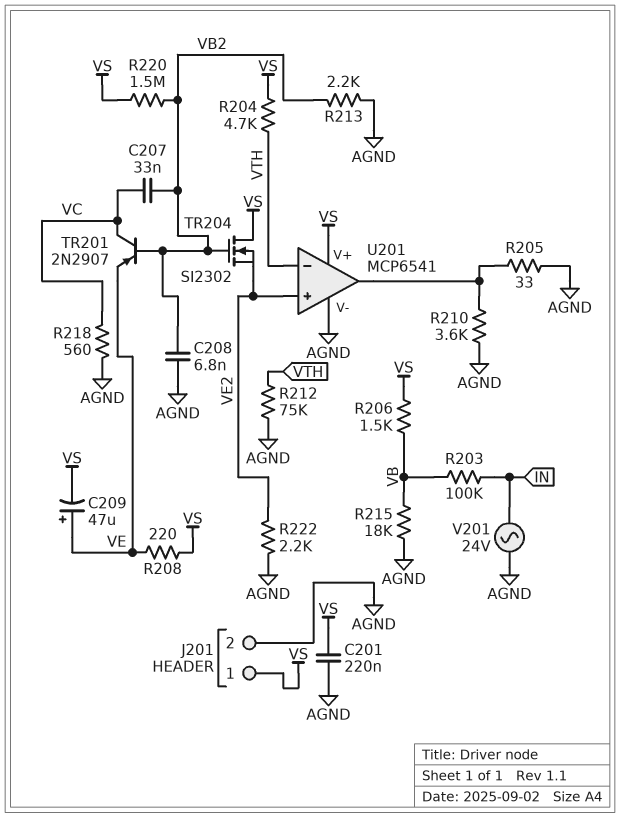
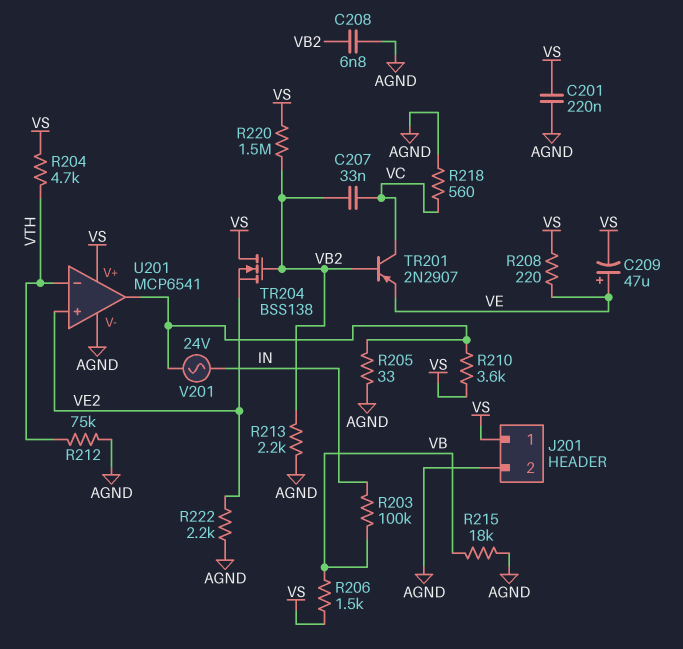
R210: 3.6k (AGND, U201/out) -> 3.6k (U201/out, VS)
TR204: NMOS SI2302 (G VB2, D VS, S VE2) -> NMOS BSS138 (G VB2, D VS, S VE2)
V201: AC 24V (AGND, IN) -> AC 24V (IN, U201/out)

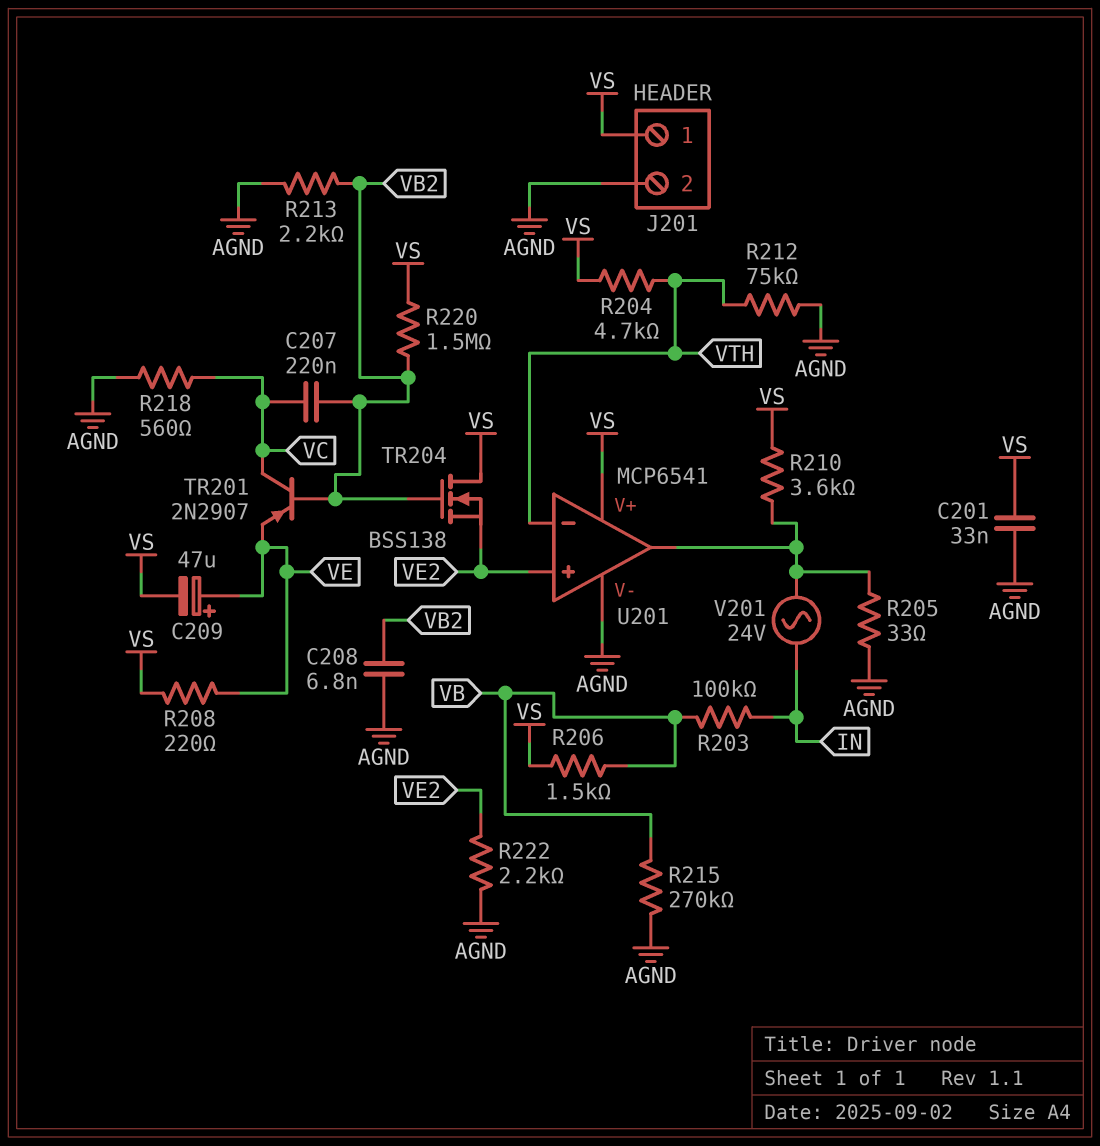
C201: 220nF (AGND, VS) -> 33nF (AGND, VS)
C207: 33nF (VB2, VC) -> 220nF (VB2, VC)
R215: 18k (AGND, VB) -> 270k (AGND, VB)

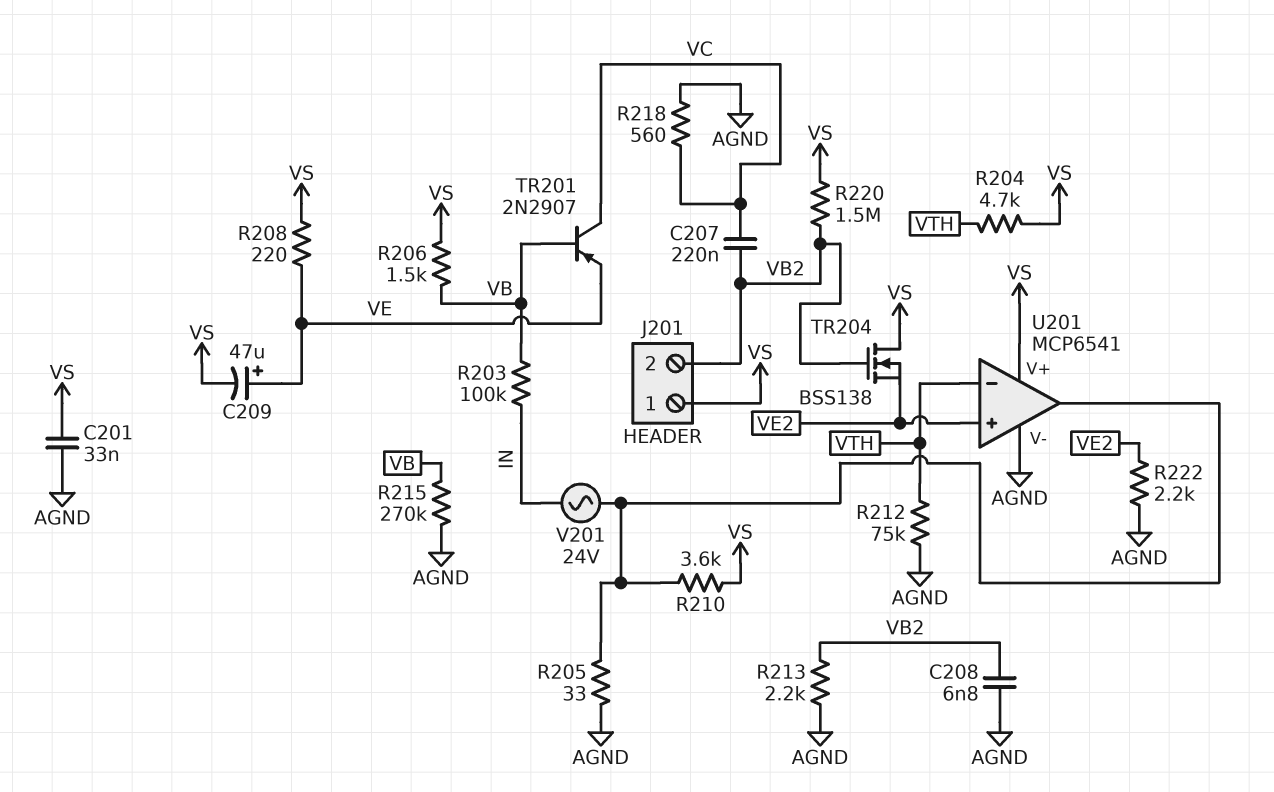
J201 pin 2: AGND -> VB2
TR201: PNP 2N2907 (B VB2, C VC, E VE) -> PNP 2N2907 (B VB, C VC, E VE)

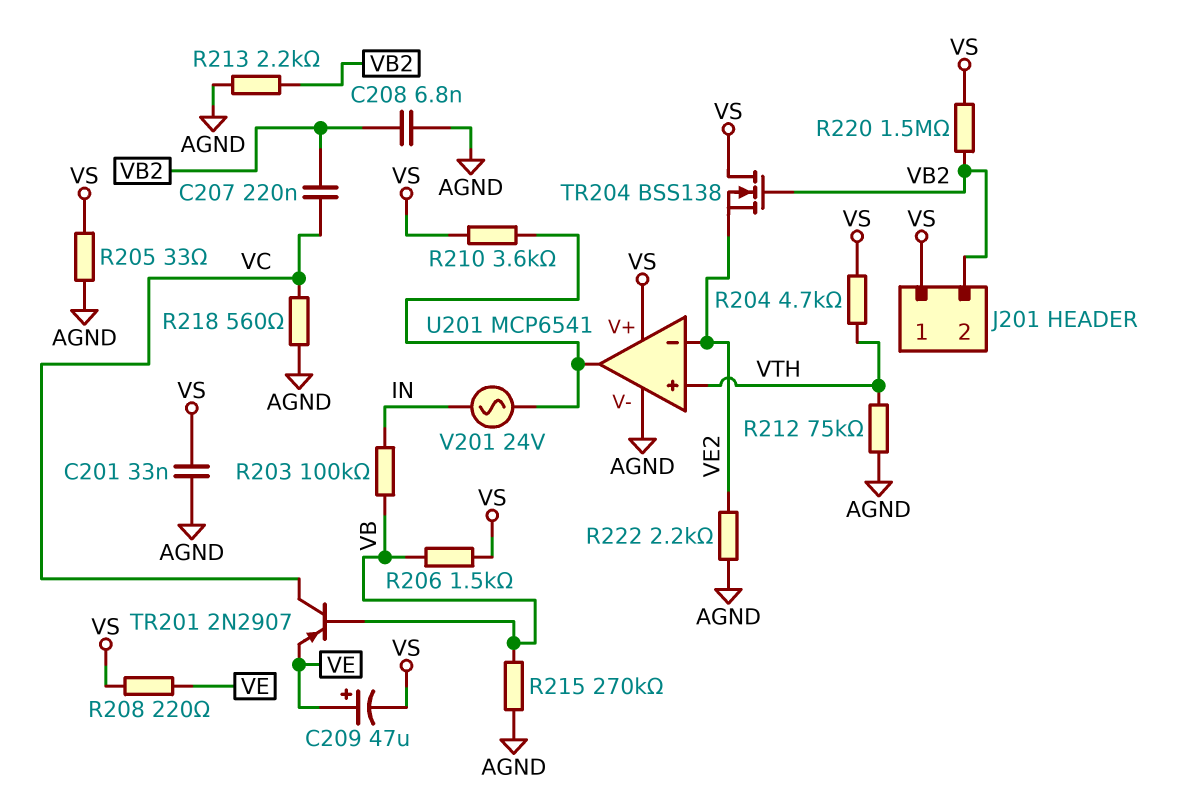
R205: 33 (AGND, U201/out) -> 33 (AGND, VS)
U201 pin in+: VE2 -> VTH
U201 pin in-: VTH -> VE2

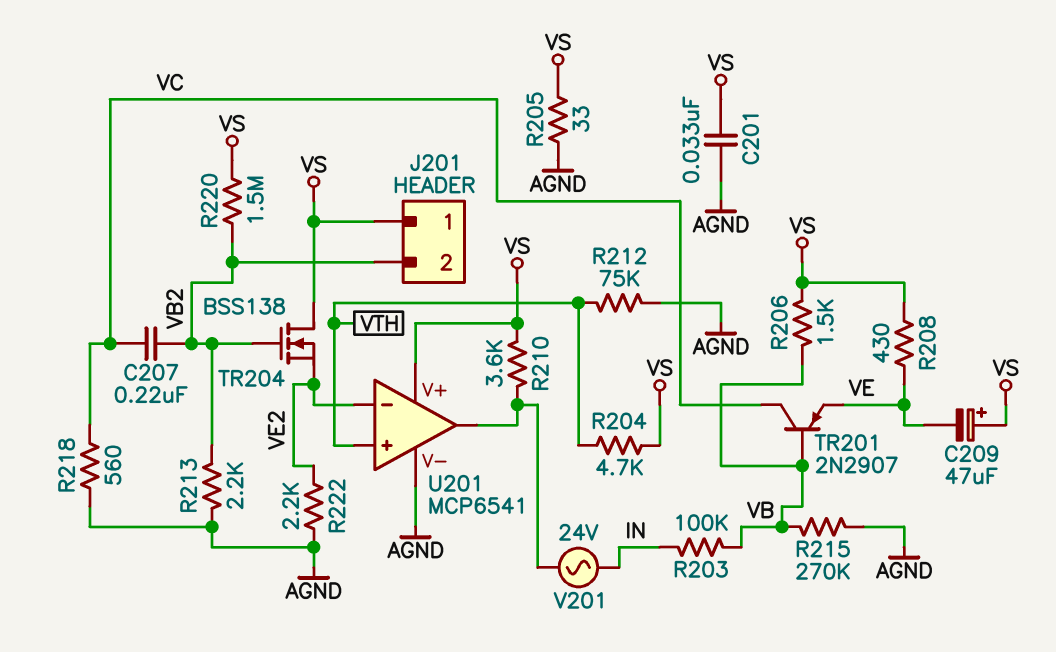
C208: 6.8nF (AGND, VB2) -> none
C209: 47uF (plus VE, minus VS) -> 47uF (plus VS, minus VE)
R208: 220 (VE, VS) -> 430 (VE, VS)

